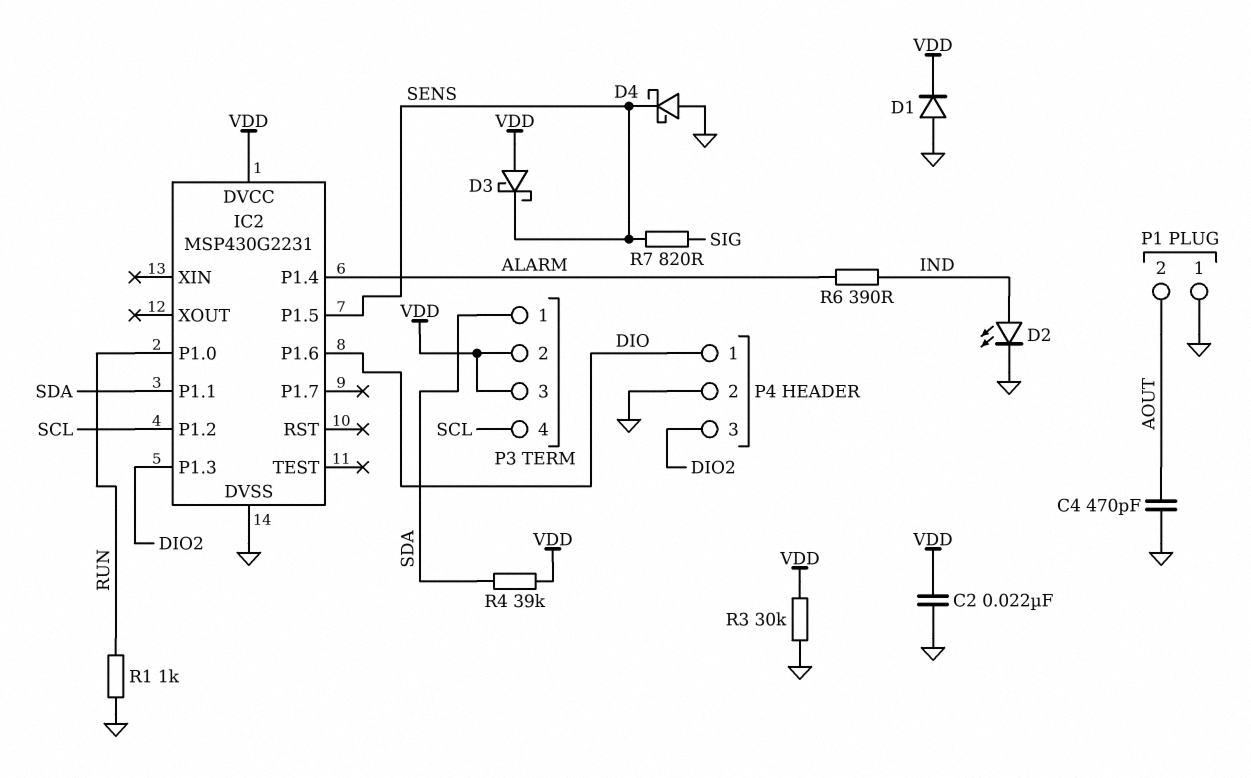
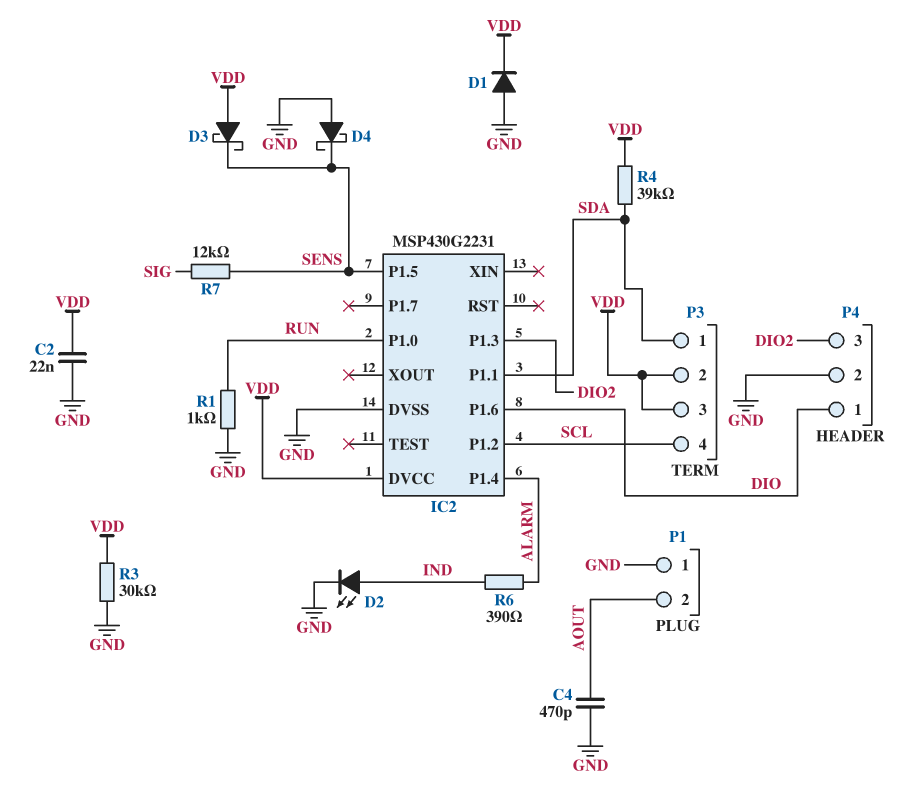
R7: 820 (SENS, SIG) -> 12k (SENS, SIG)

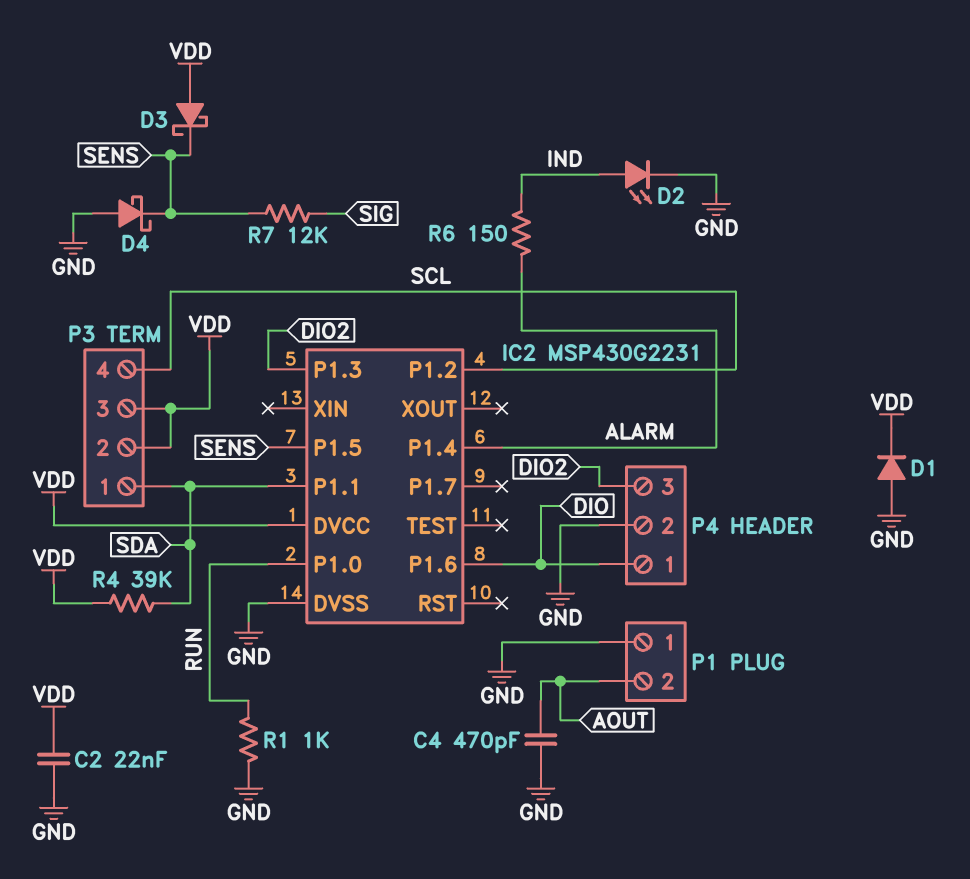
R3: 30k (GND, VDD) -> none
R6: 390 (ALARM, IND) -> 150 (ALARM, IND)

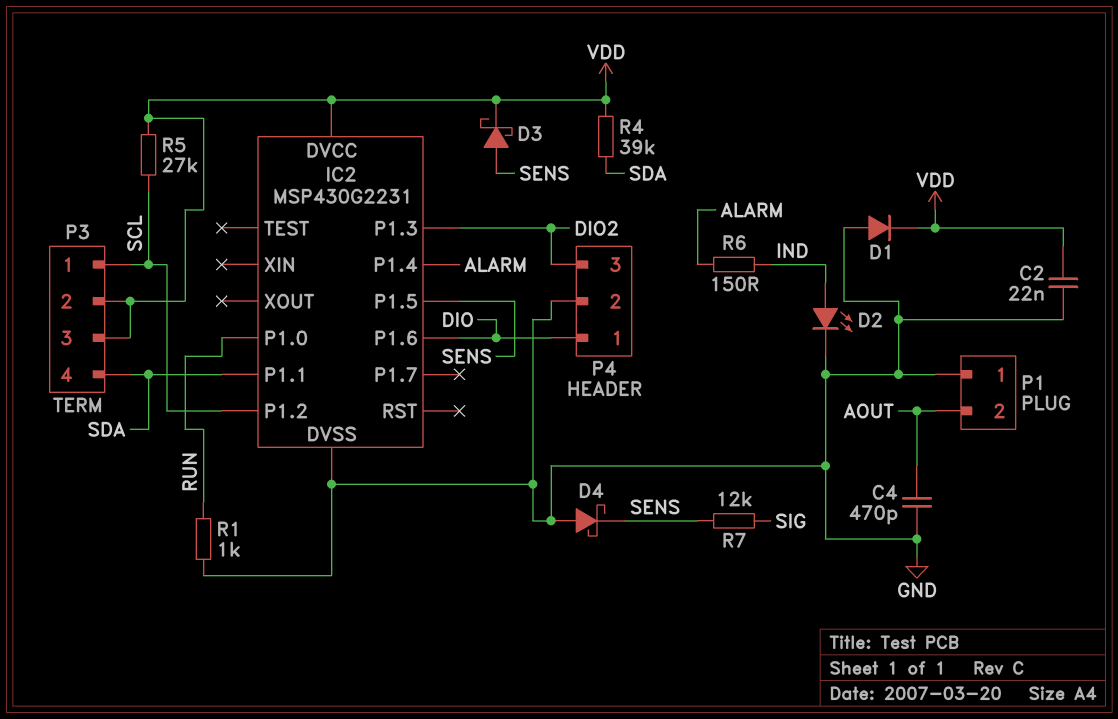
D3: schottky (A VDD, K SENS) -> schottky (A SENS, K VDD)
P3 pin 1: SDA -> SCL
P3 pin 4: SCL -> SDA
R5: none -> 27k (SCL, VDD)

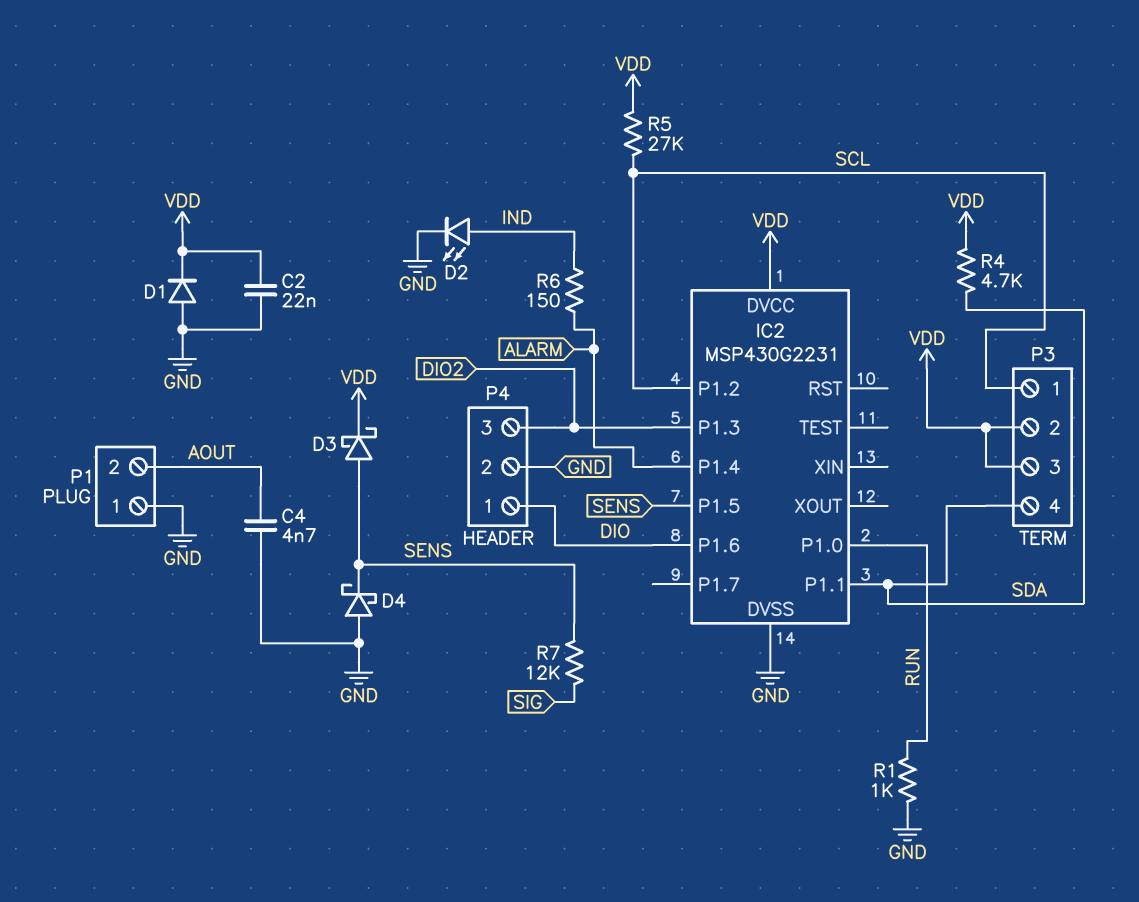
C4: 470pF (AOUT, GND) -> 4.7nF (AOUT, GND)
R4: 39k (SDA, VDD) -> 4.7k (SDA, VDD)

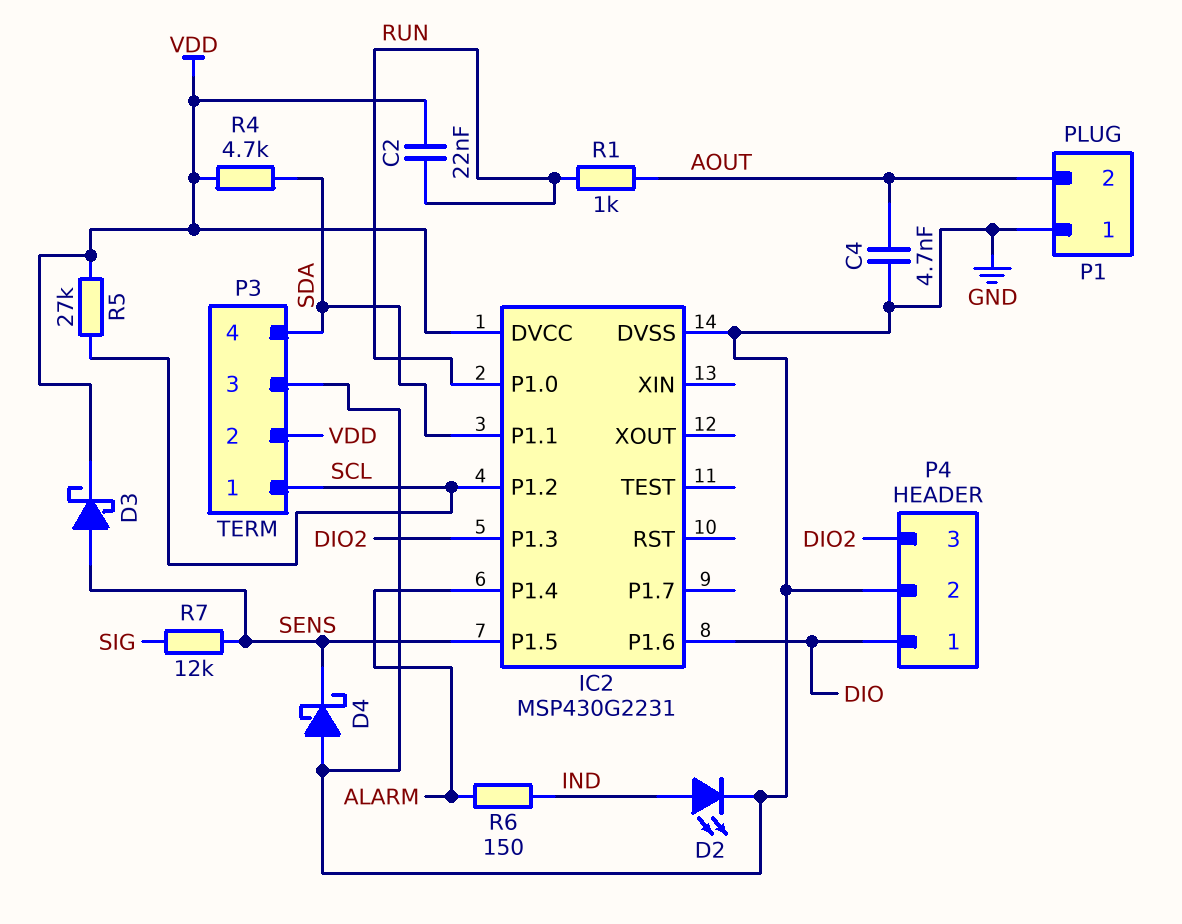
C2: 22nF (GND, VDD) -> 22nF (RUN, VDD)
D1: diode (A GND, K VDD) -> none
P3 pin 3: VDD -> GND
R1: 1k (GND, RUN) -> 1k (AOUT, RUN)

